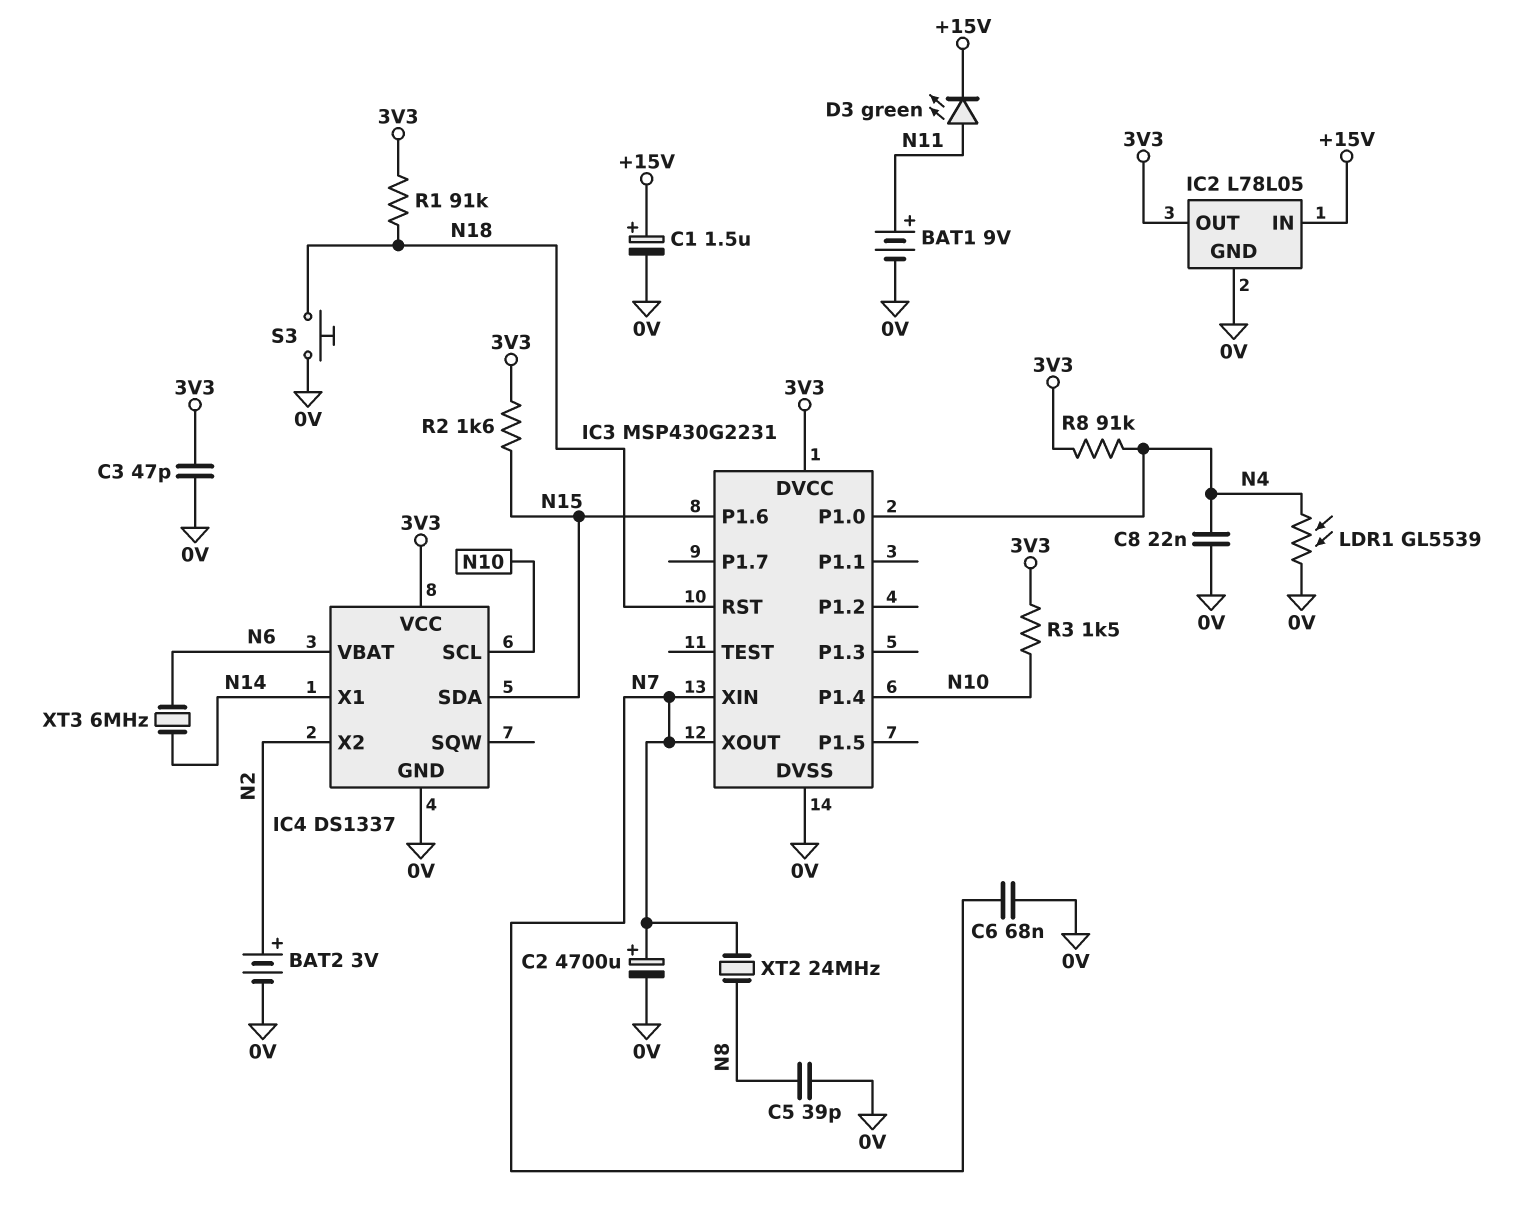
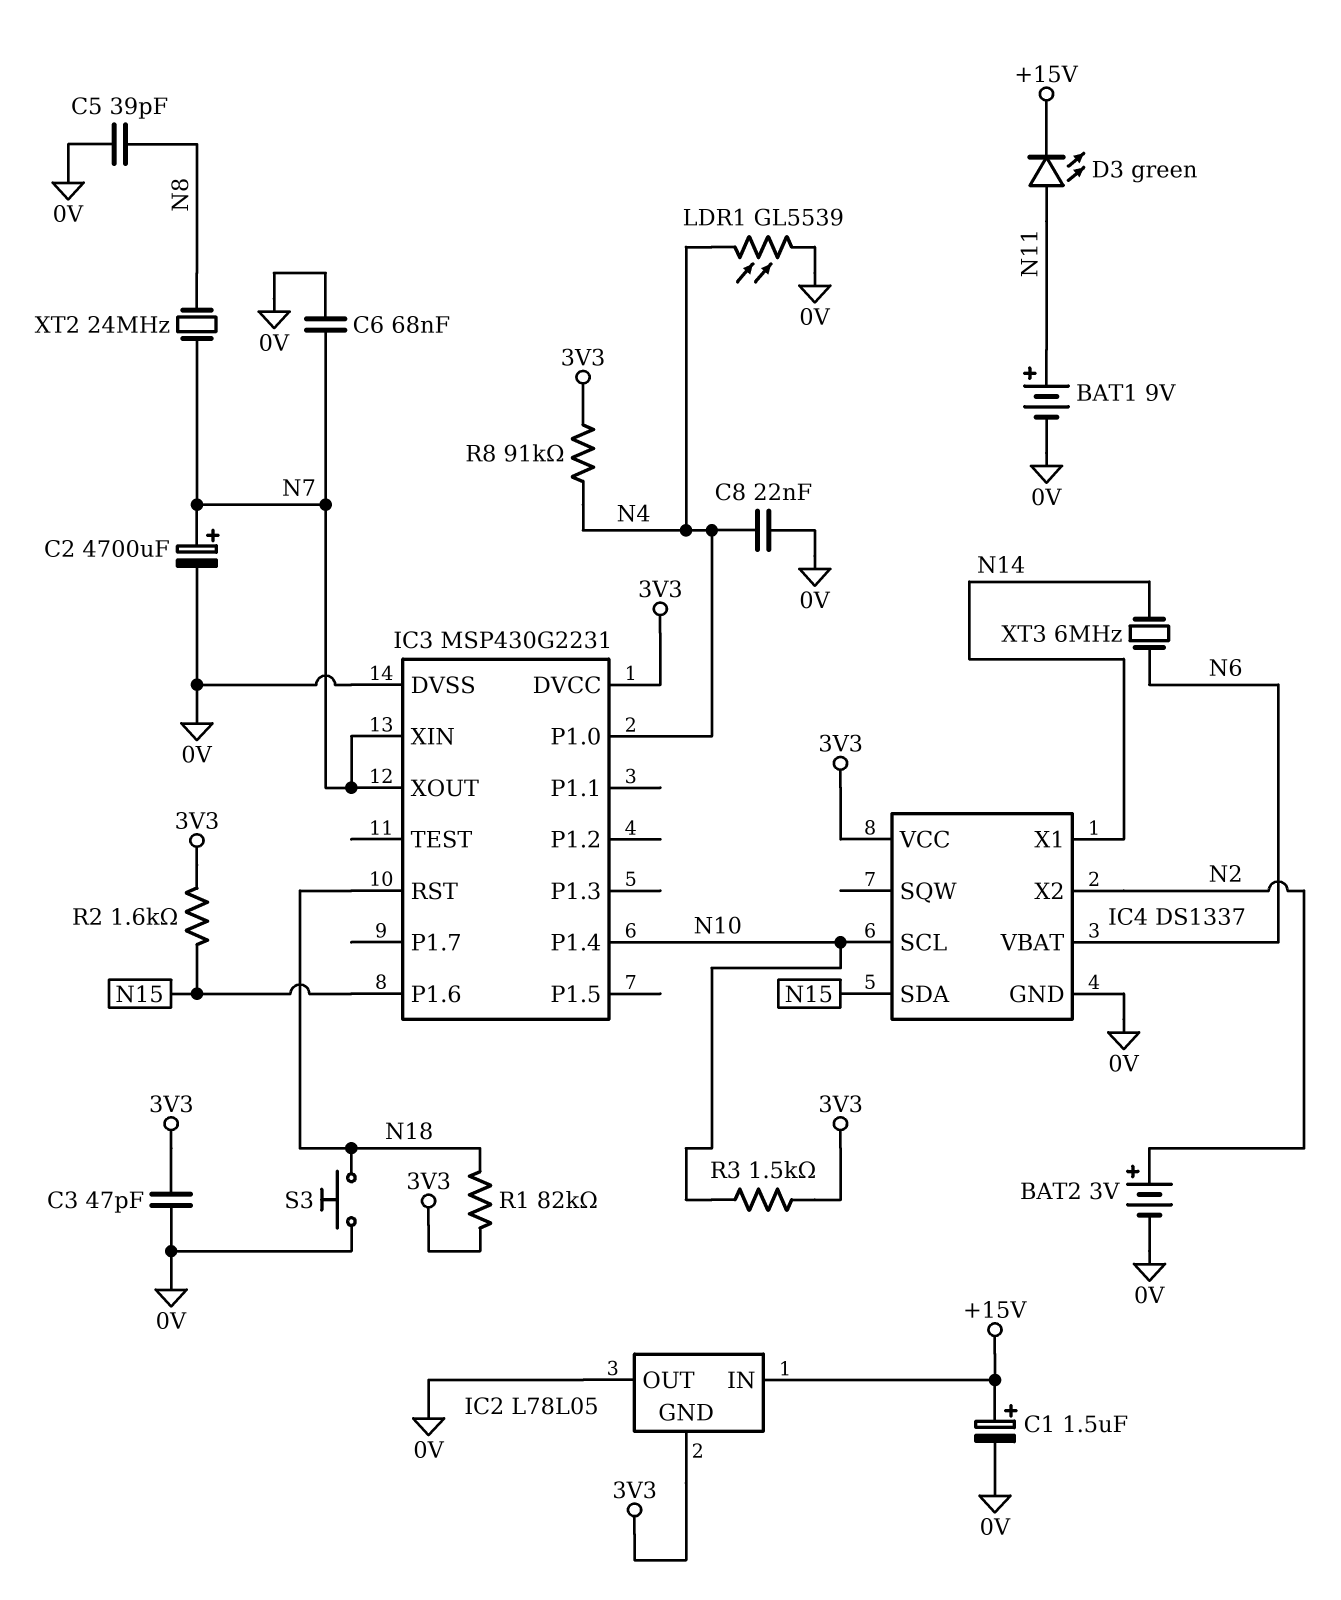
IC2 pin GND: 0V -> 3V3
IC2 pin OUT: 3V3 -> 0V
R1: 91k (3V3, N18) -> 82k (3V3, N18)

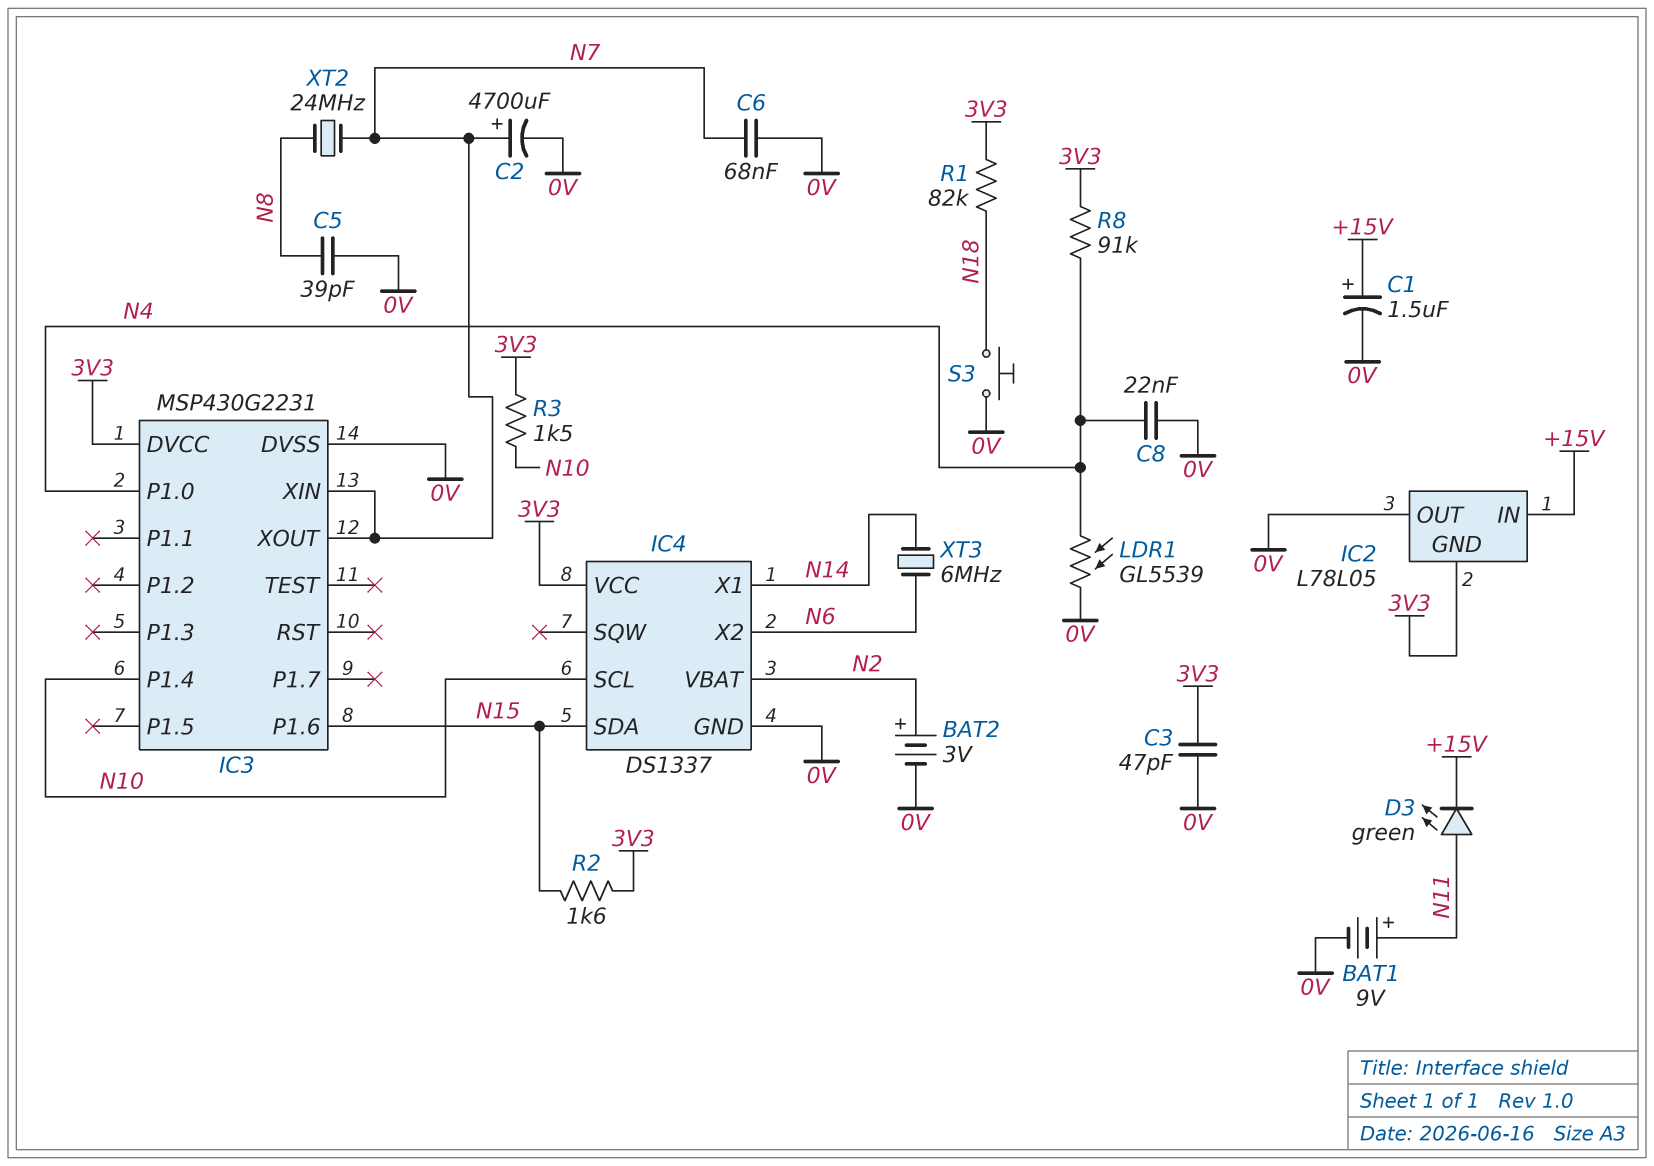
IC3 pin RST: N18 -> none
IC4 pin VBAT: N6 -> N2
IC4 pin X2: N2 -> N6

